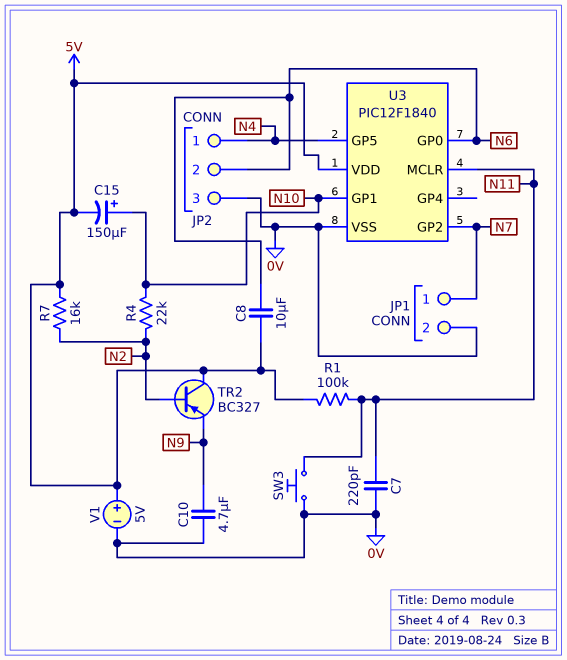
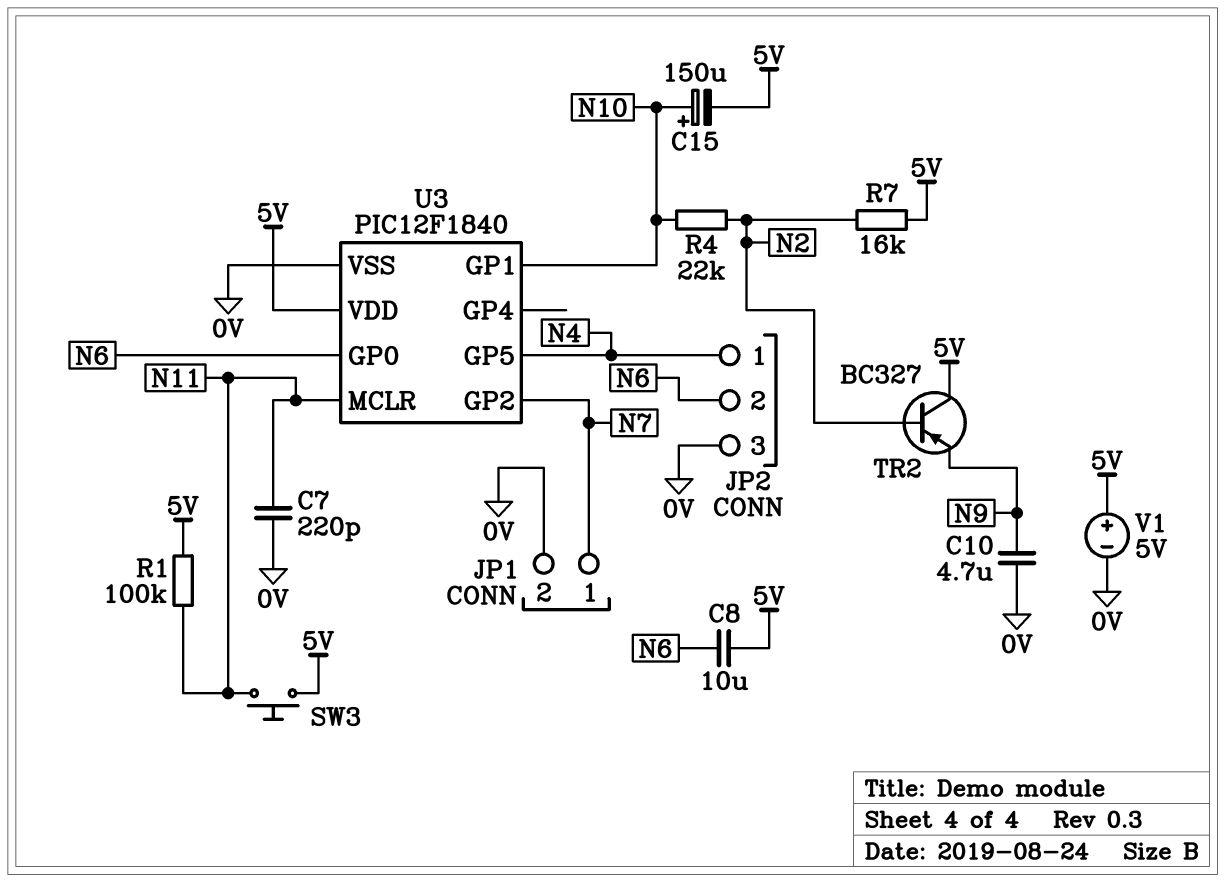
SW3: button (0V, N11) -> button (5V, N11)

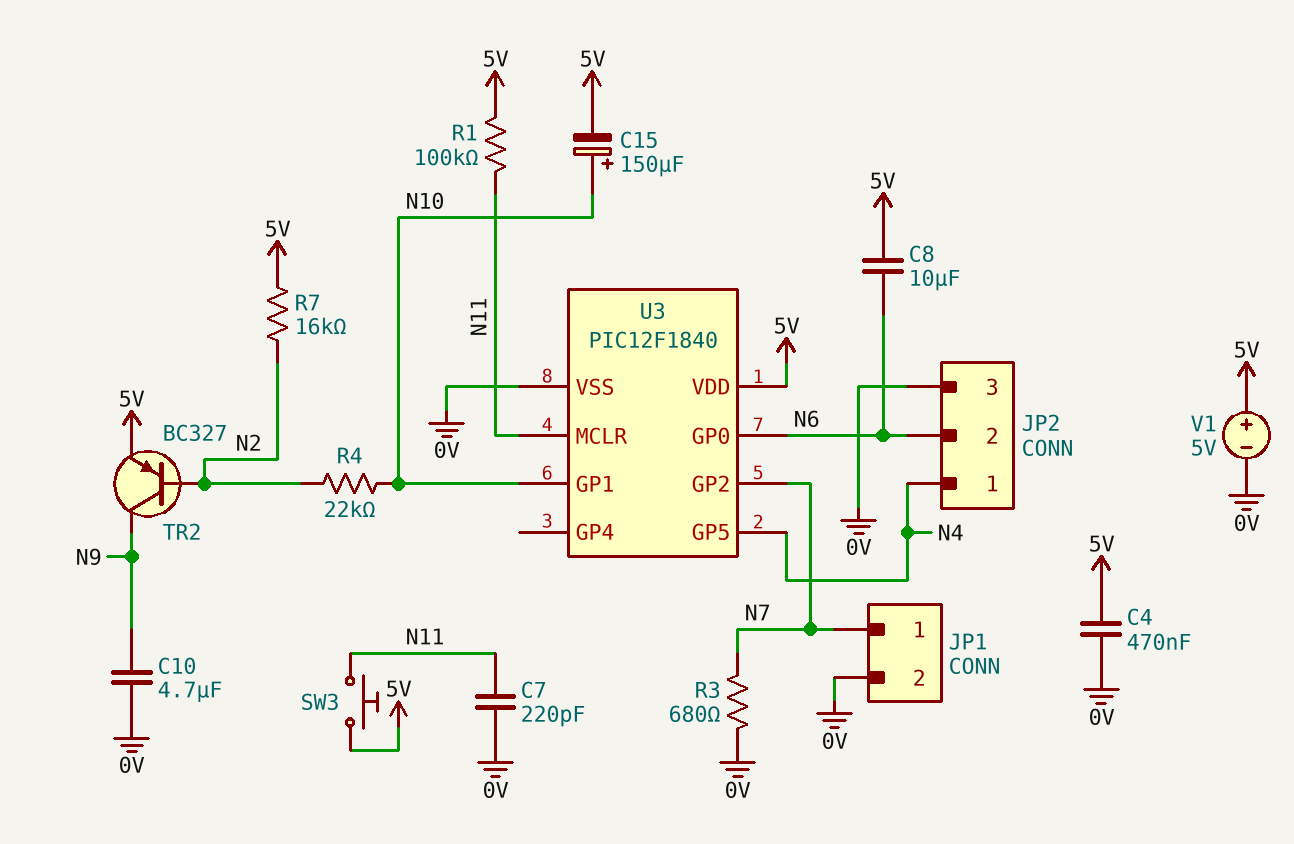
C4: none -> 470nF (0V, 5V)
R3: none -> 680 (0V, N7)
TR2: PNP BC327 (B N2, C 5V, E N9) -> PNP BC327 (B N2, C N9, E 5V)

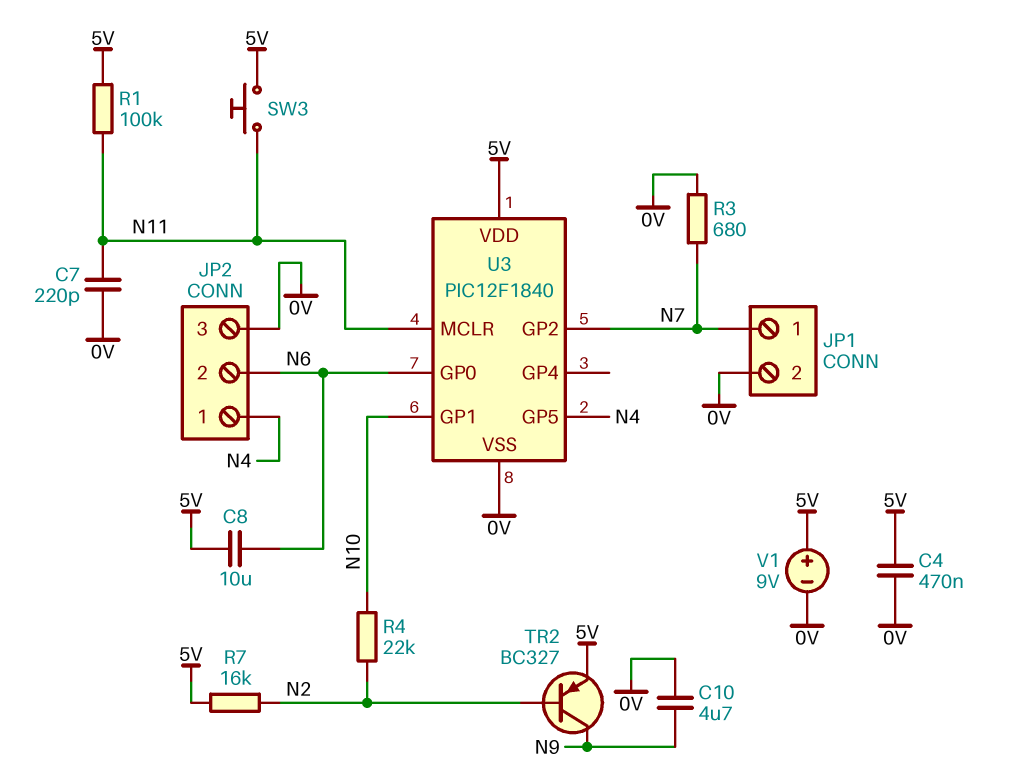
C15: 150uF (plus N10, minus 5V) -> none
V1: 5V (plus 5V, minus 0V) -> 9V (plus 5V, minus 0V)

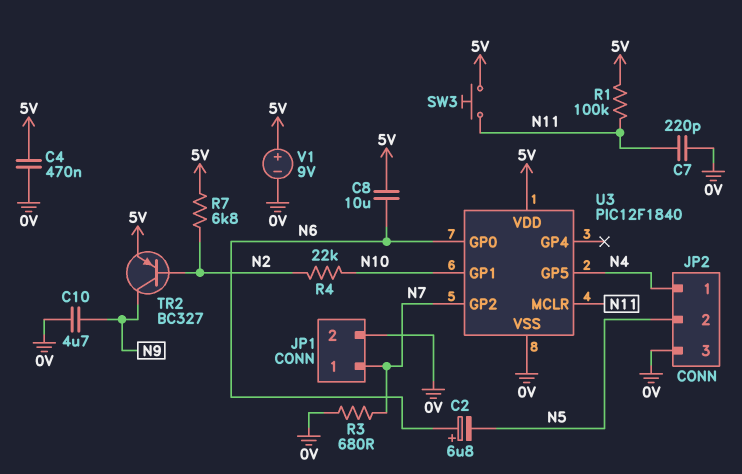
C2: none -> 6.8uF (plus N6, minus N5)
JP2 pin 2: N6 -> N5
R7: 16k (5V, N2) -> 6.8k (5V, N2)

